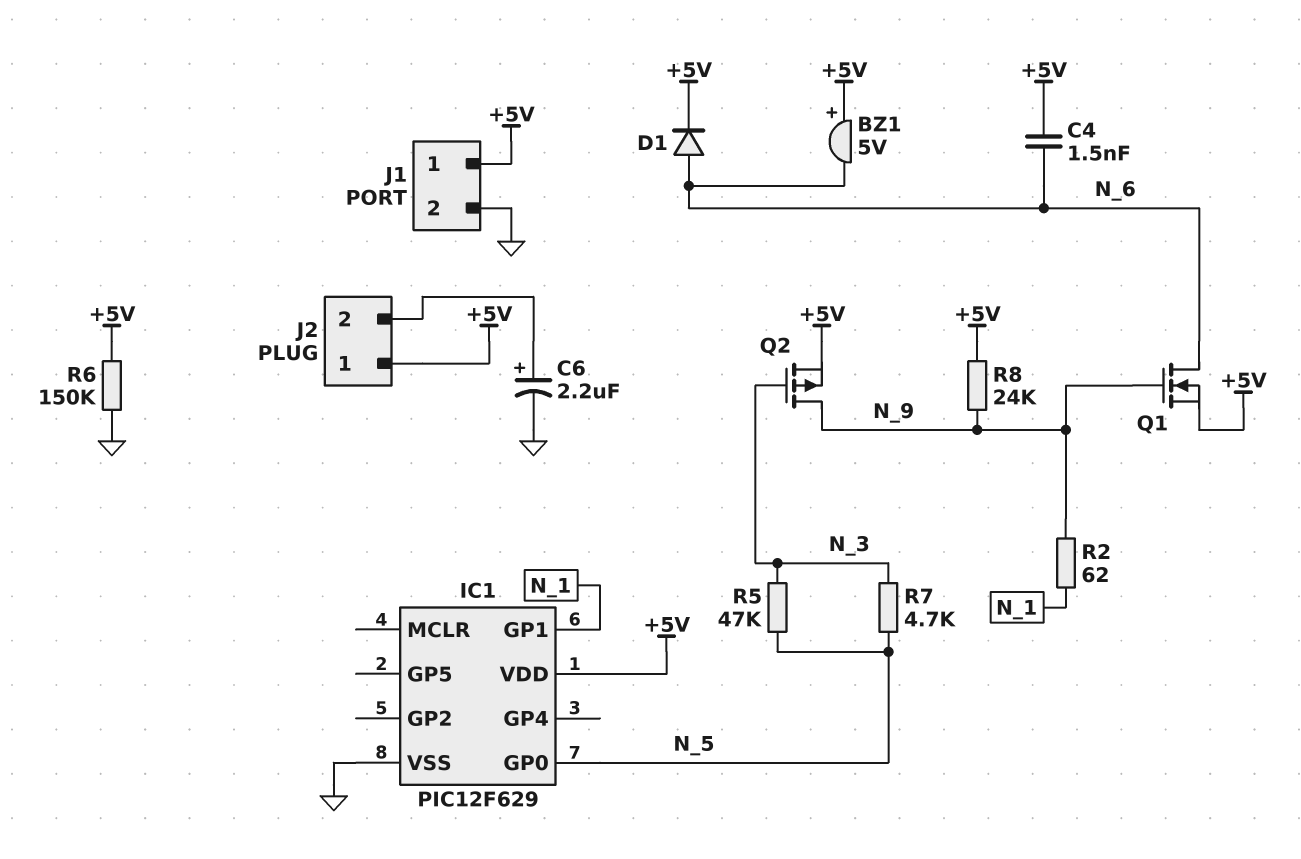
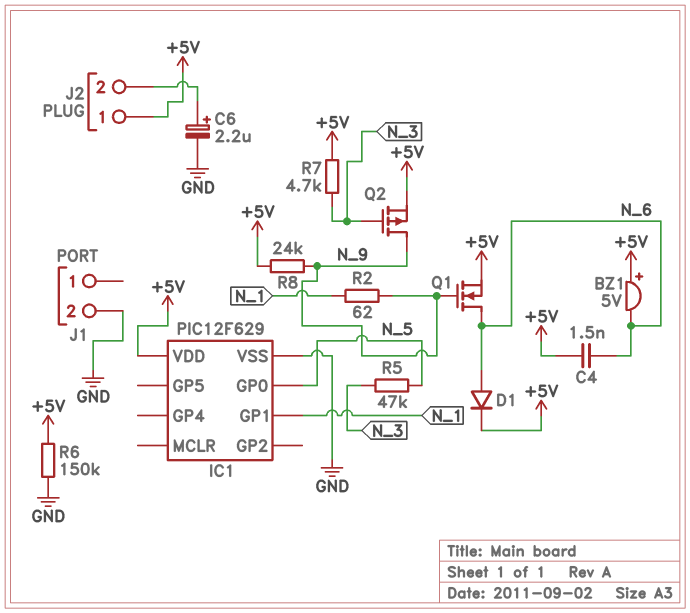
J1 pin 1: +5V -> none
R7: 4.7k (N_3, N_5) -> 4.7k (+5V, N_3)

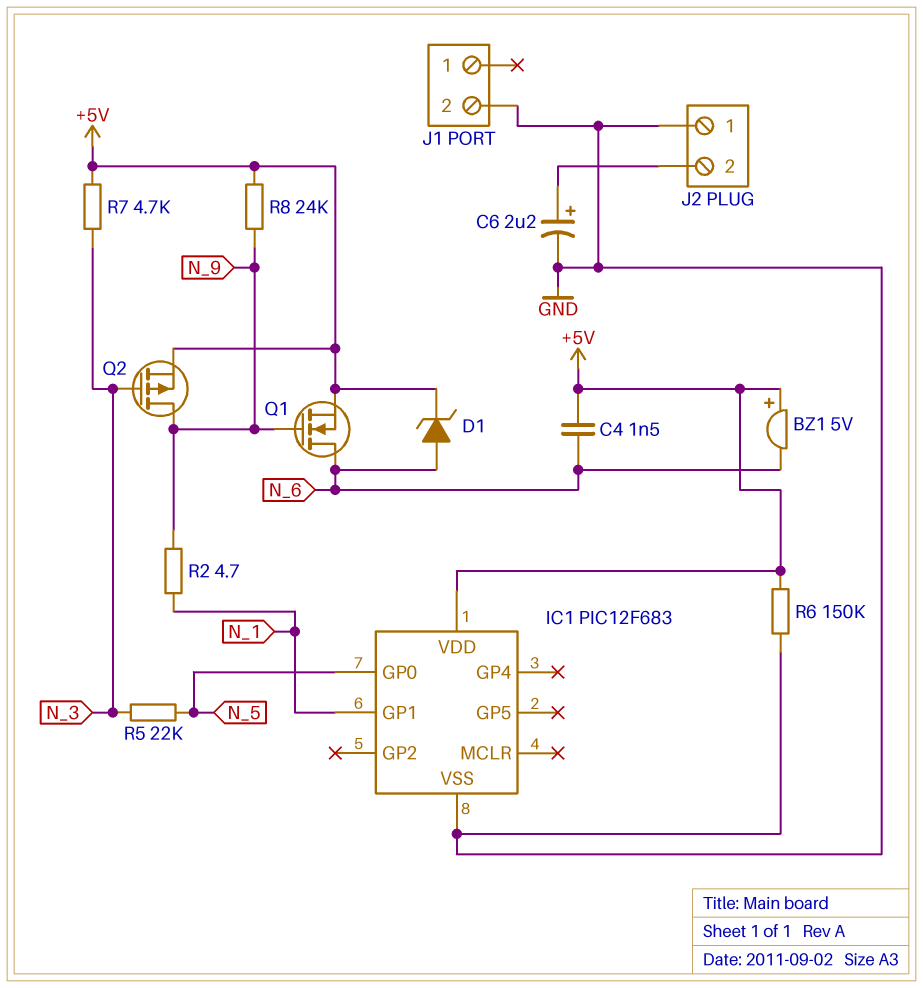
D1: diode (A N_6, K +5V) -> zener (A N_6, K +5V)
IC1: PIC12F629 -> PIC12F683
J2 pin 1: +5V -> GND
R2: 62 (N_1, N_9) -> 4.7 (N_1, N_9)
R5: 47k (N_3, N_5) -> 22k (N_3, N_5)

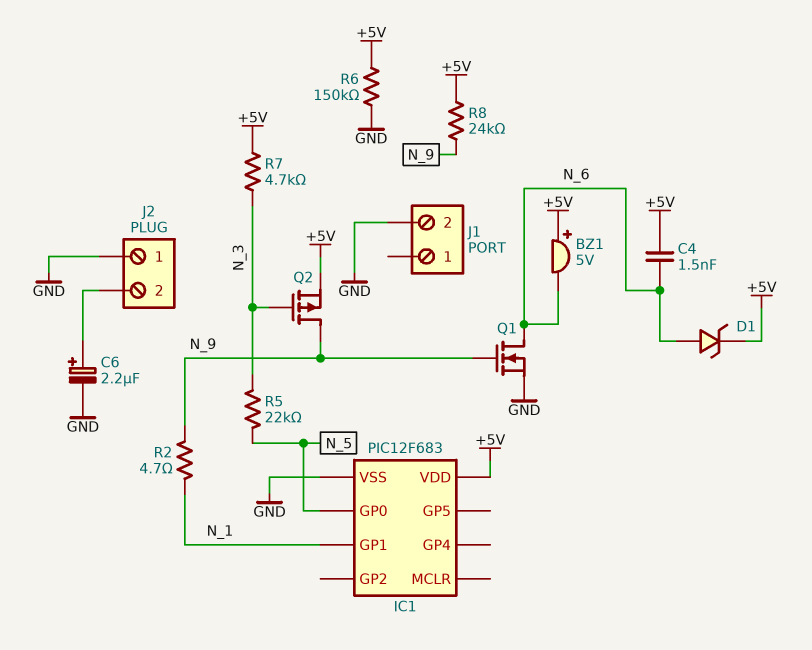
Q1: NMOS (G N_9, D N_6, S +5V) -> NMOS (G N_9, D N_6, S GND)

